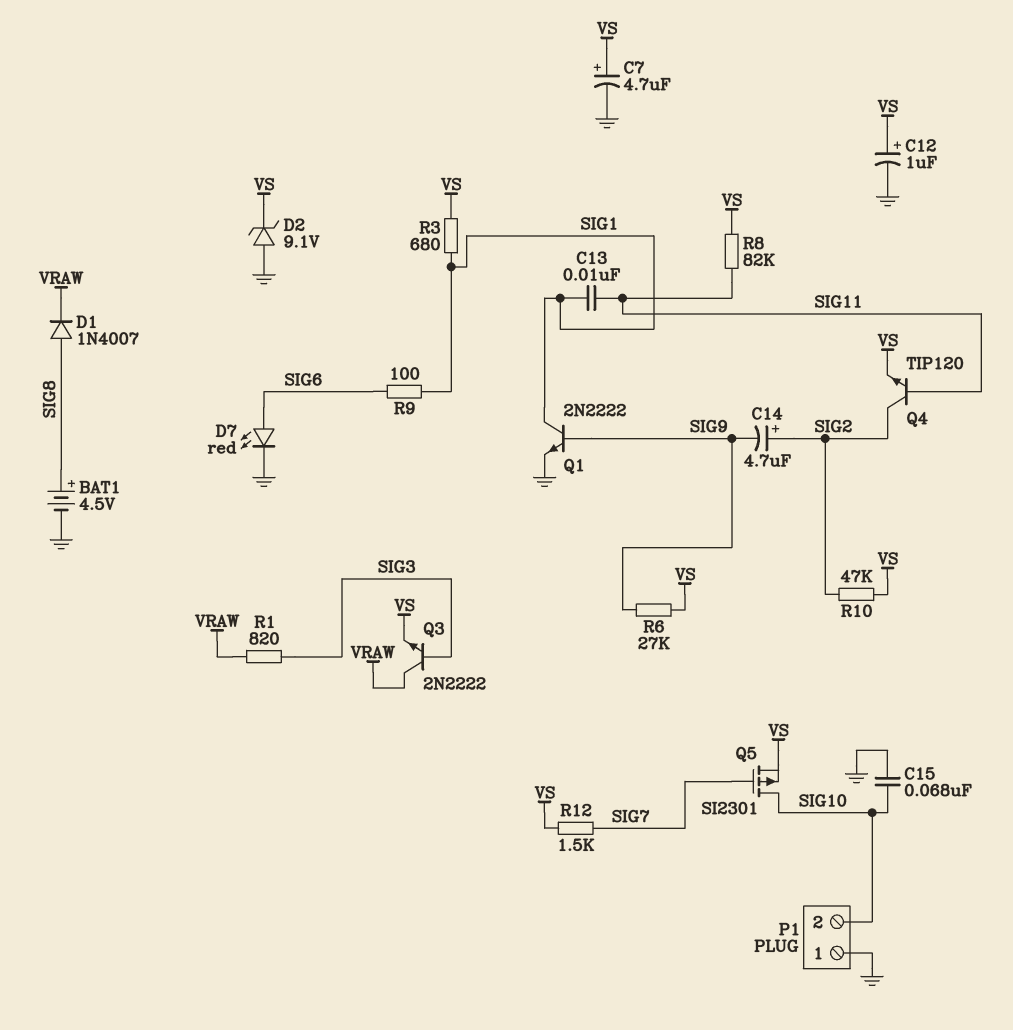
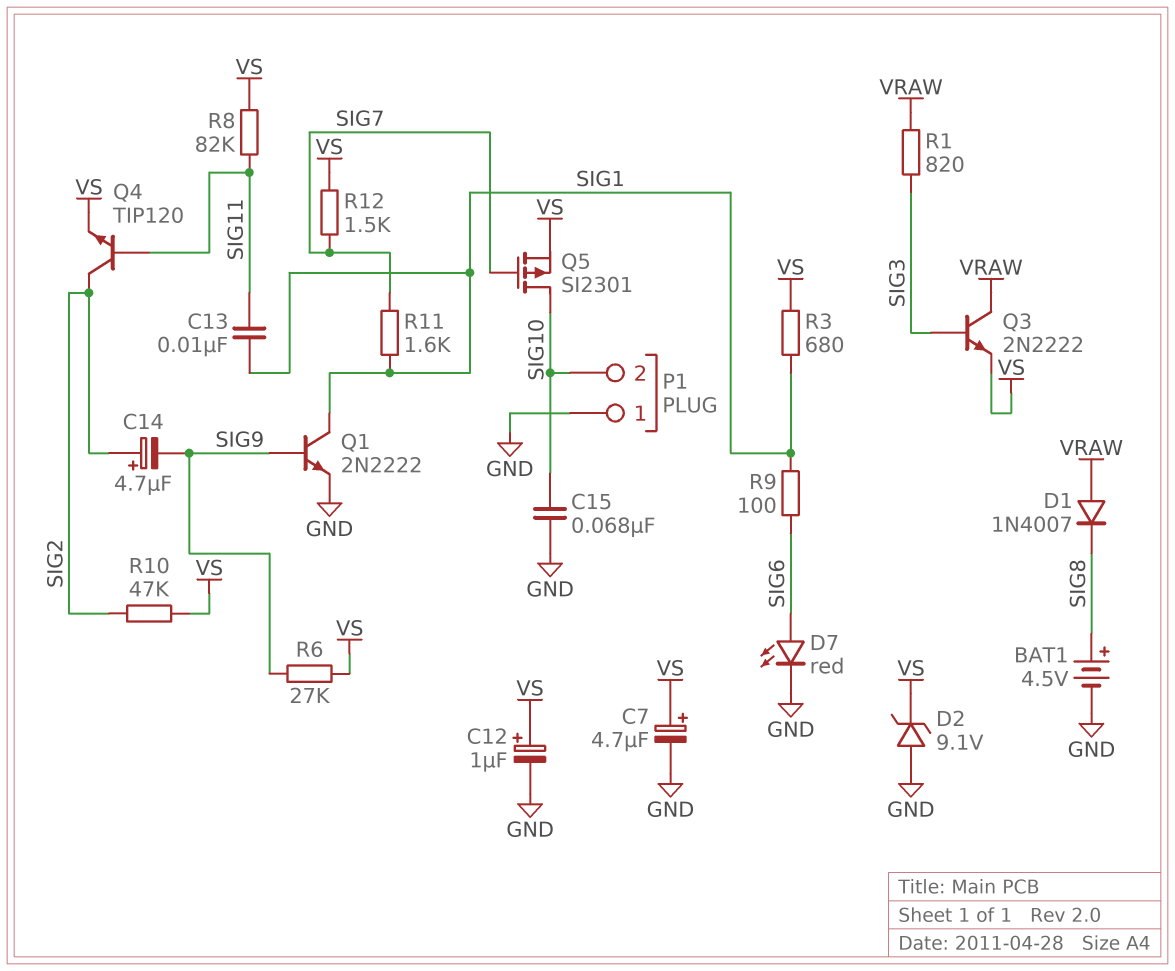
D1: diode 1N4007 (A SIG8, K VRAW) -> diode 1N4007 (A VRAW, K SIG8)
R11: none -> 1.6k (SIG1, SIG7)

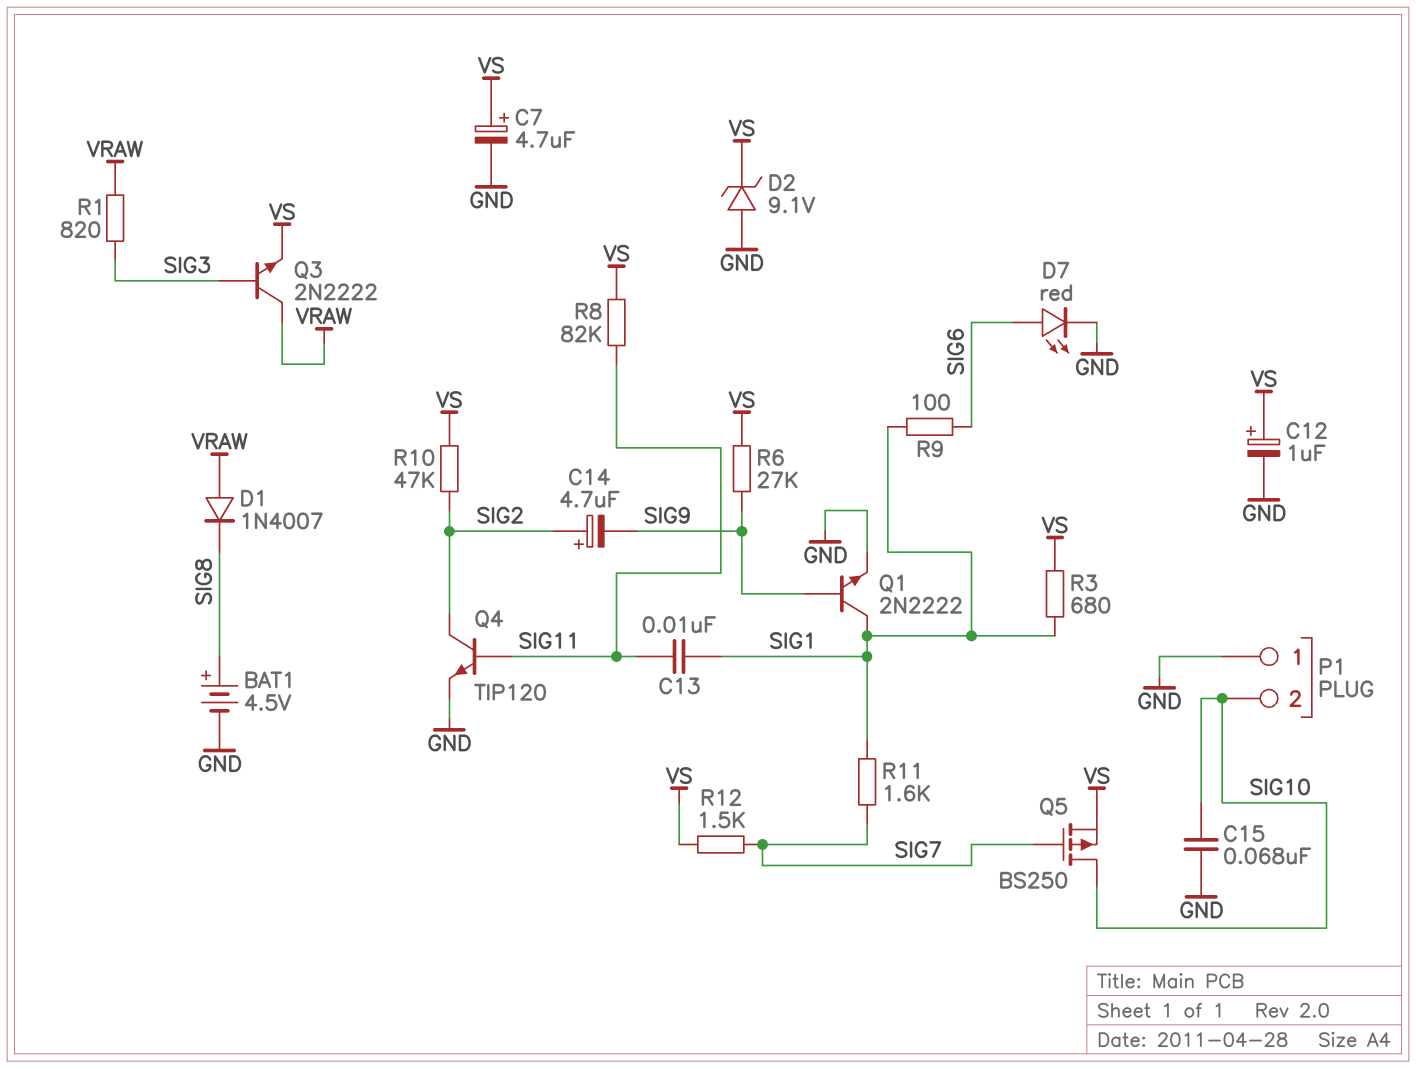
Q4: NPN TIP120 (B SIG11, C SIG2, E VS) -> NPN TIP120 (B SIG11, C SIG2, E GND)
Q5: PMOS SI2301 (G SIG7, D SIG10, S VS) -> PMOS BS250 (G SIG7, D SIG10, S VS)

